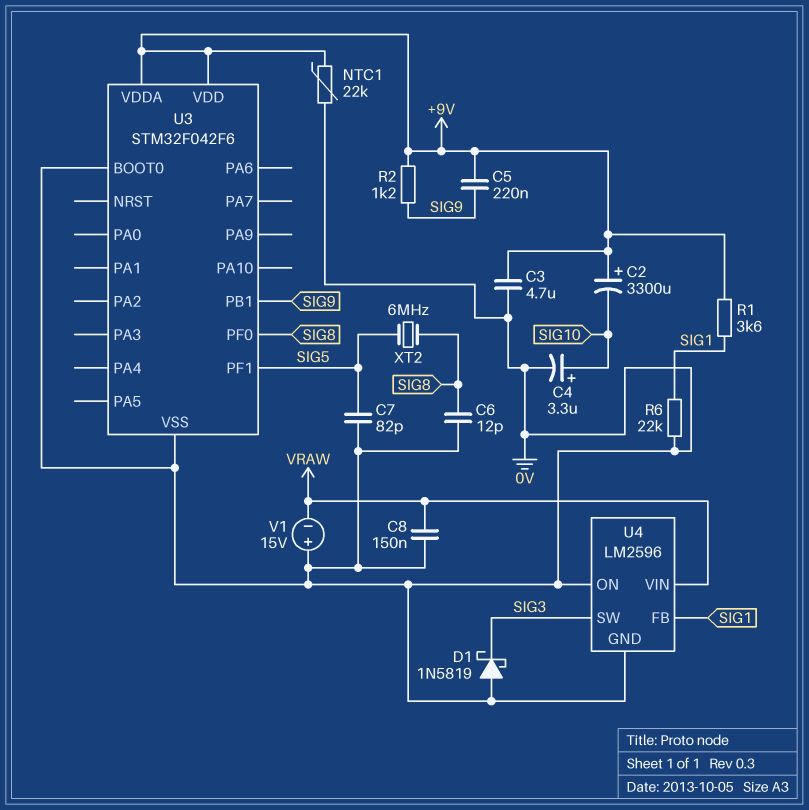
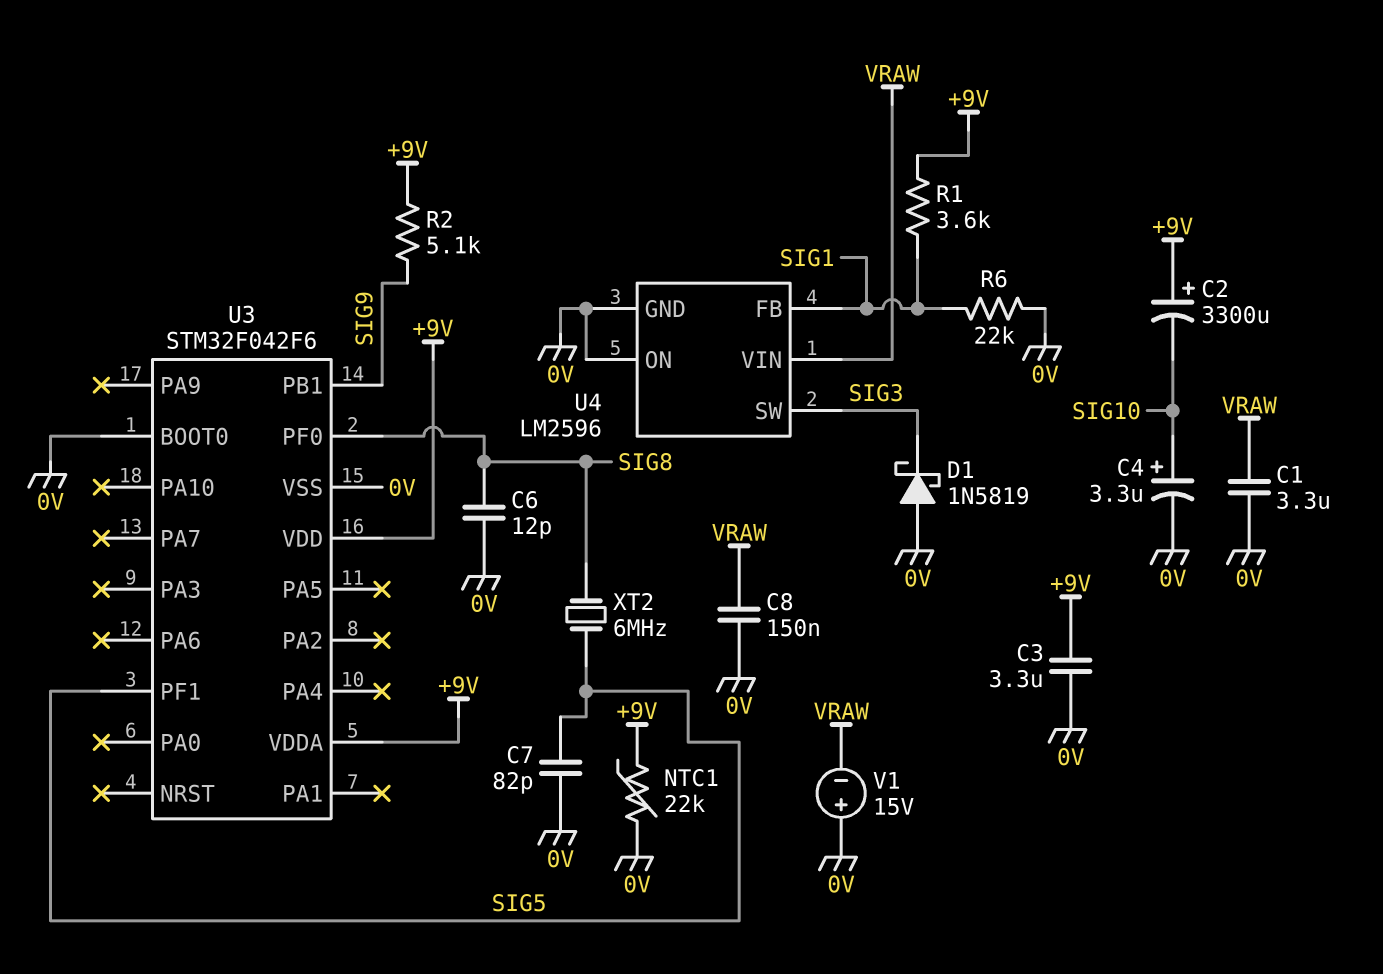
C1: none -> 3.3uF (0V, VRAW)
C3: 4.7uF (+9V, 0V) -> 3.3uF (+9V, 0V)
C5: 220nF (+9V, SIG9) -> none
R2: 1.2k (+9V, SIG9) -> 5.1k (+9V, SIG9)

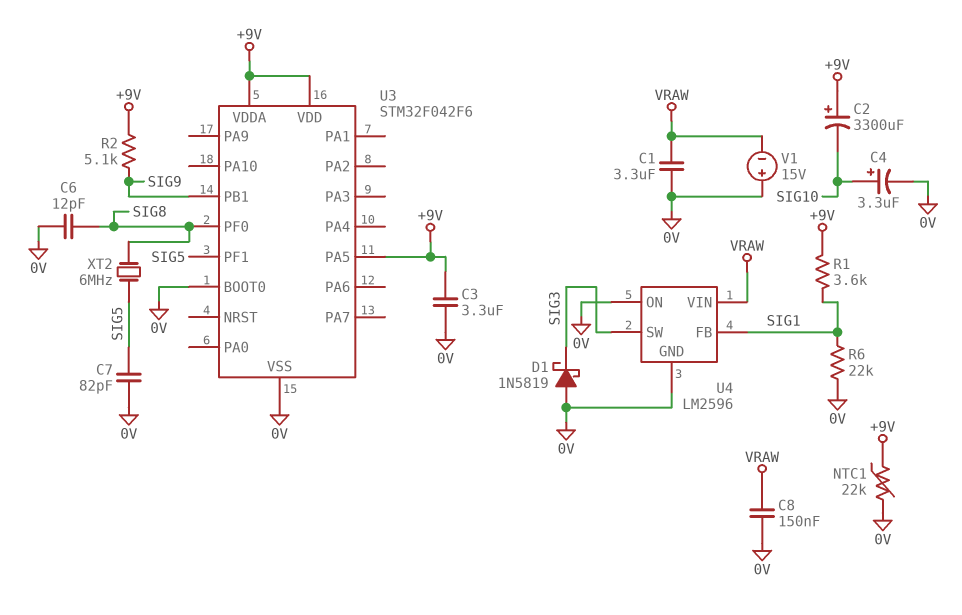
U3 pin PA5: none -> +9V

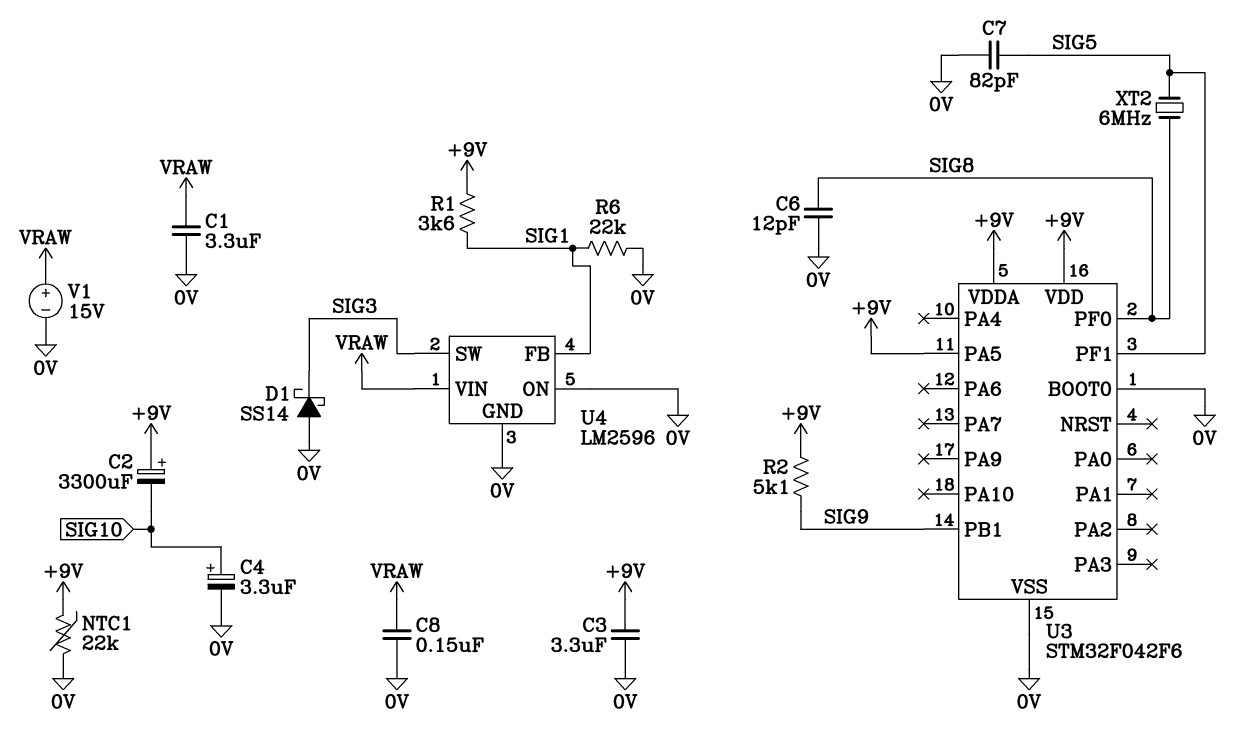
D1: schottky 1N5819 (A 0V, K SIG3) -> schottky SS14 (A 0V, K SIG3)
V1: 15V (plus 0V, minus VRAW) -> 15V (plus VRAW, minus 0V)

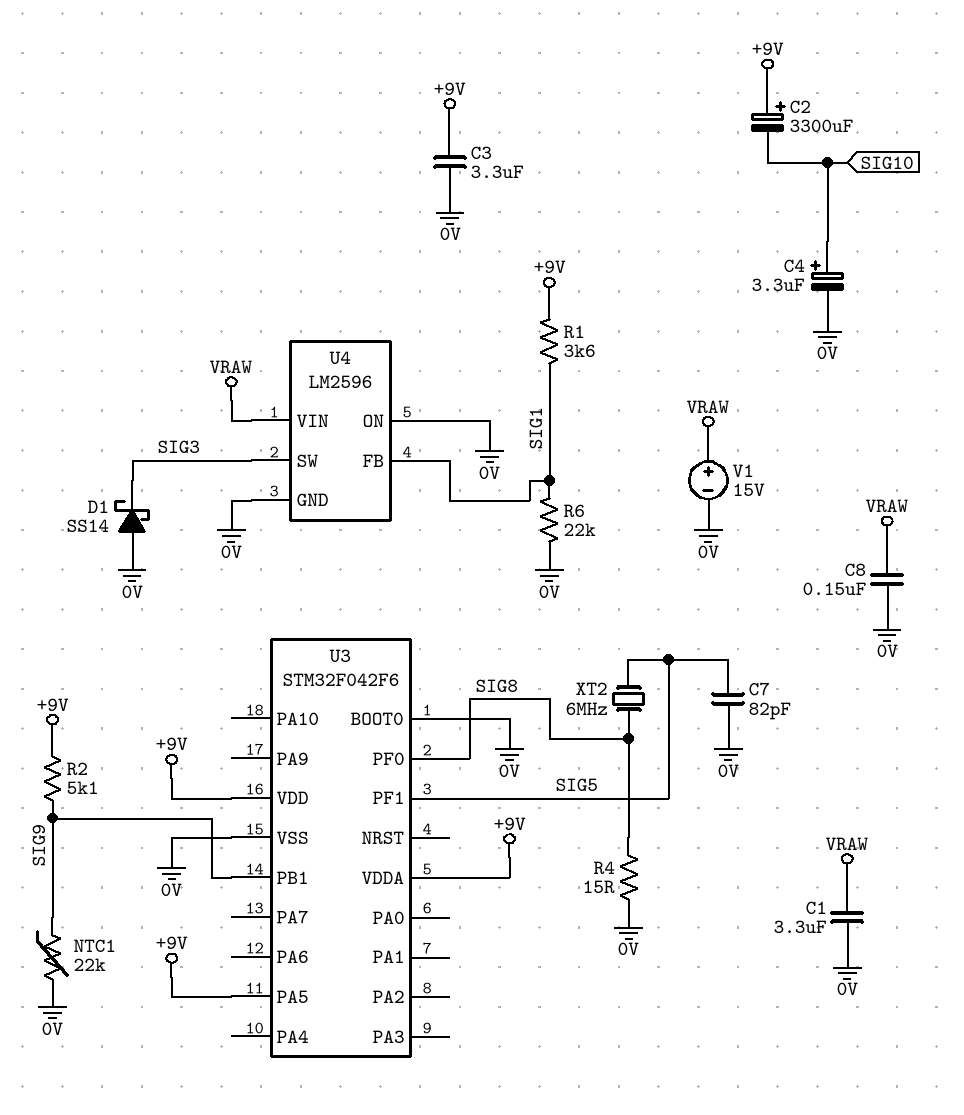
C6: 12pF (0V, SIG8) -> none
NTC1: 22k (+9V, 0V) -> 22k (0V, SIG9)
R4: none -> 15 (0V, SIG8)

